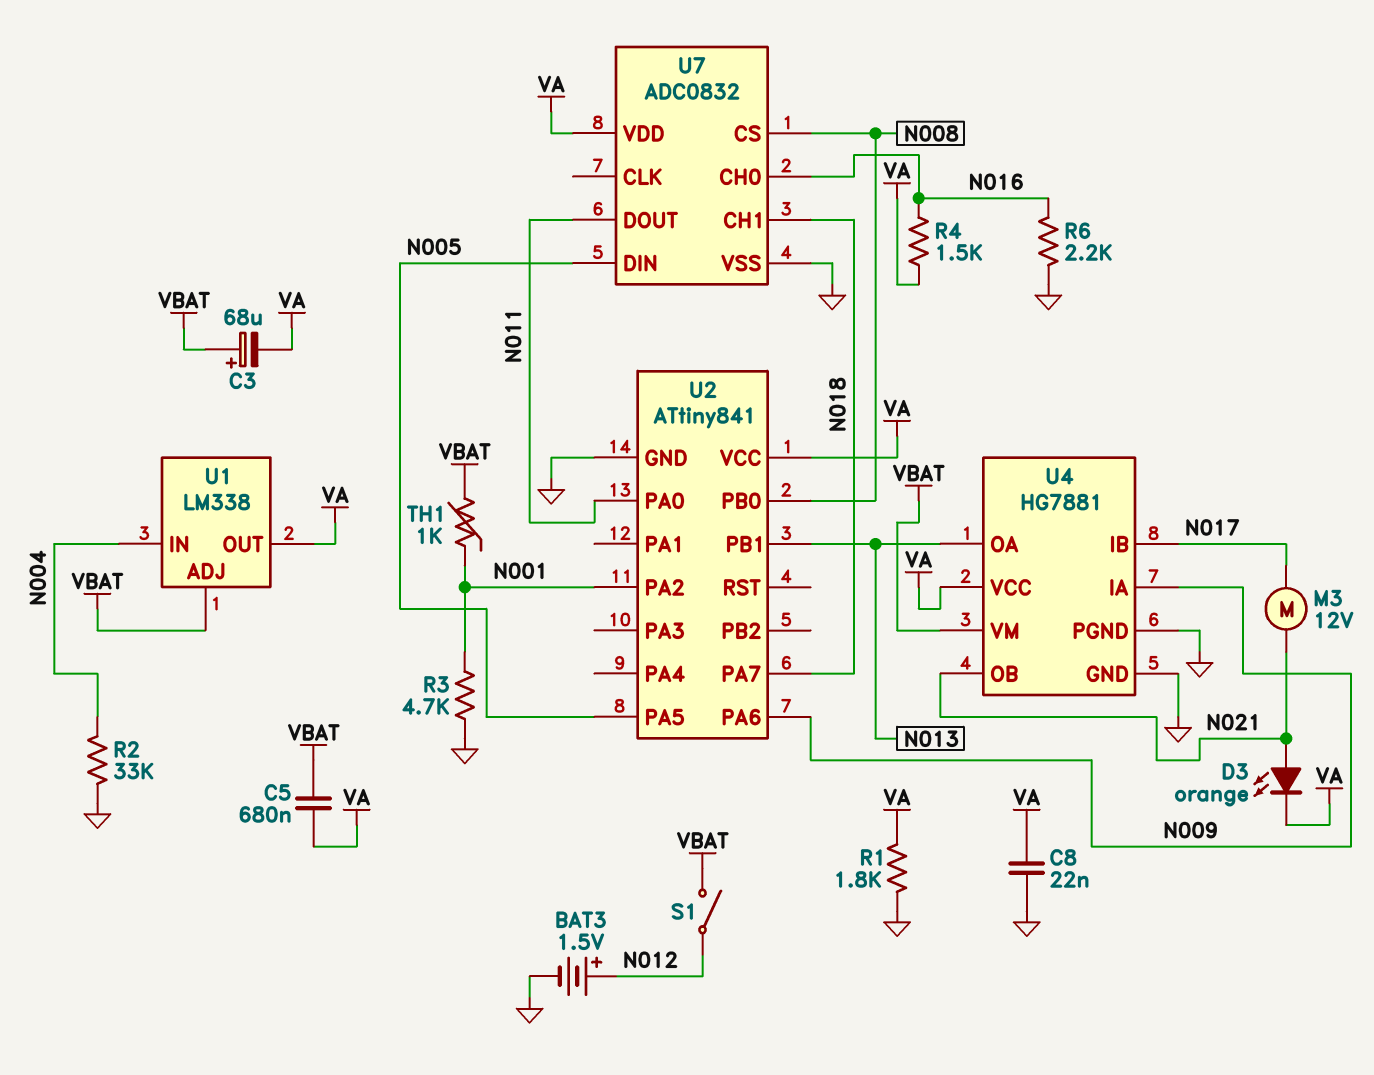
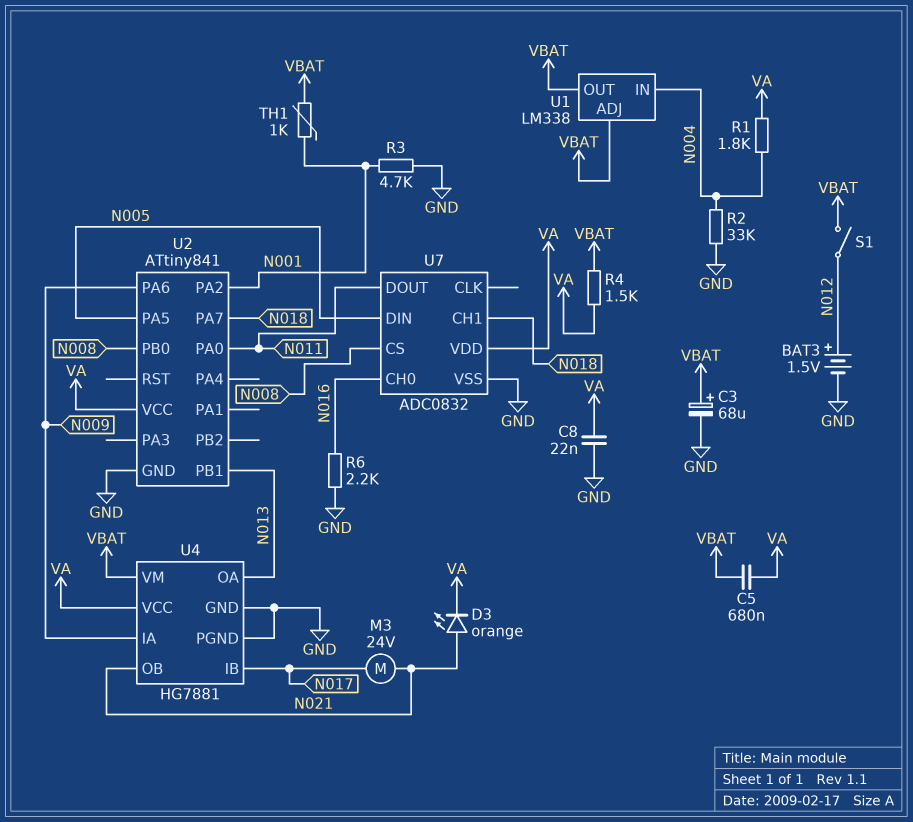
C3: 68uF (plus VBAT, minus VA) -> 68uF (plus VBAT, minus GND)
M3: motor 12V (N017, N021) -> motor 24V (N017, N021)
R1: 1.8k (GND, VA) -> 1.8k (N004, VA)
R4: 1.5k (N016, VA) -> 1.5k (VA, VBAT)
U1 pin OUT: VA -> VBAT

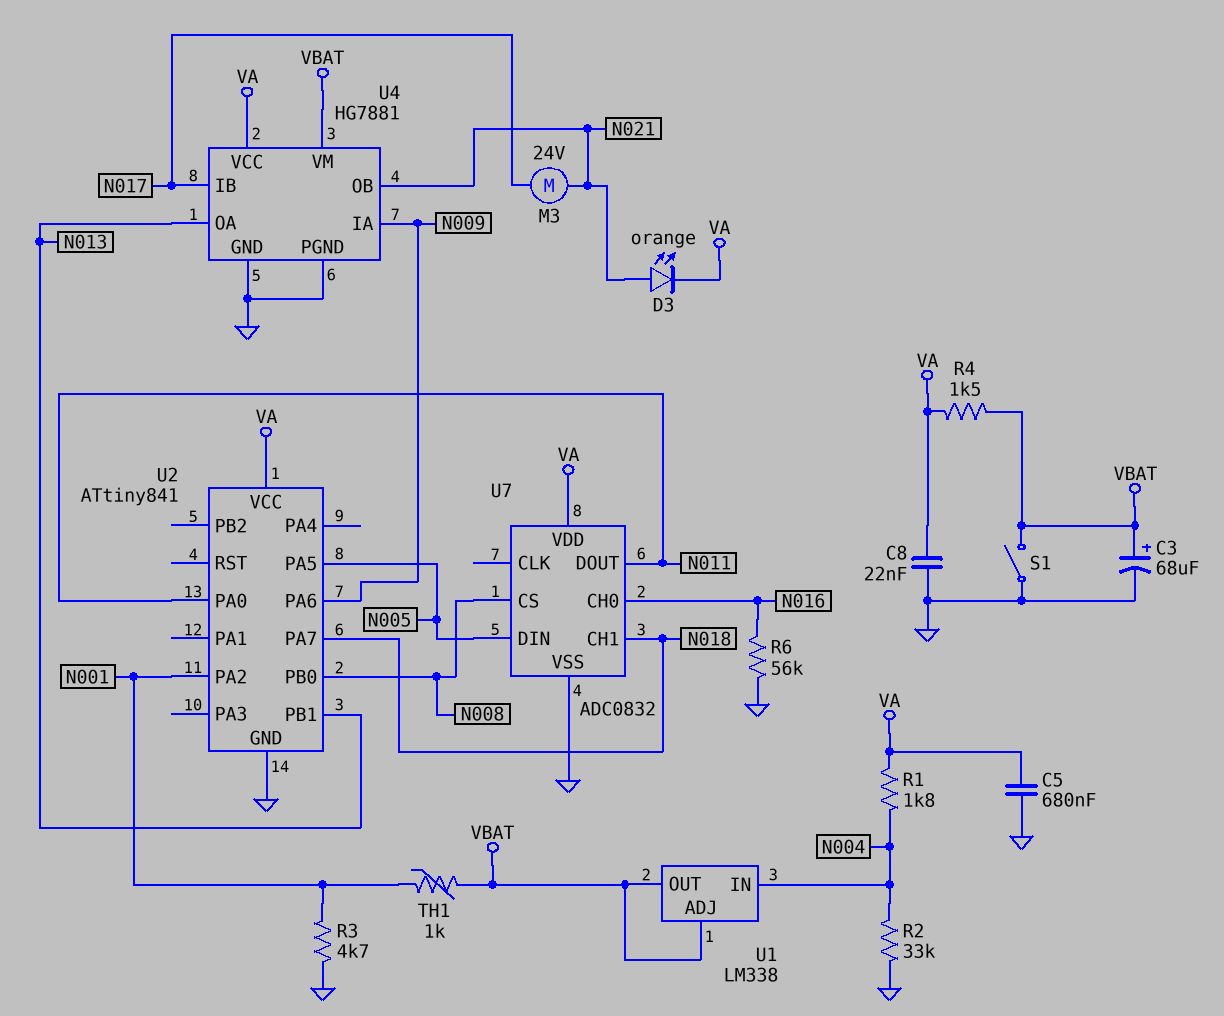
BAT3: 1.5V (plus N012, minus GND) -> none
C5: 680nF (VA, VBAT) -> 680nF (GND, VA)
R6: 2.2k (GND, N016) -> 56k (GND, N016)
S1: switch (N012, VBAT) -> switch (GND, VBAT)

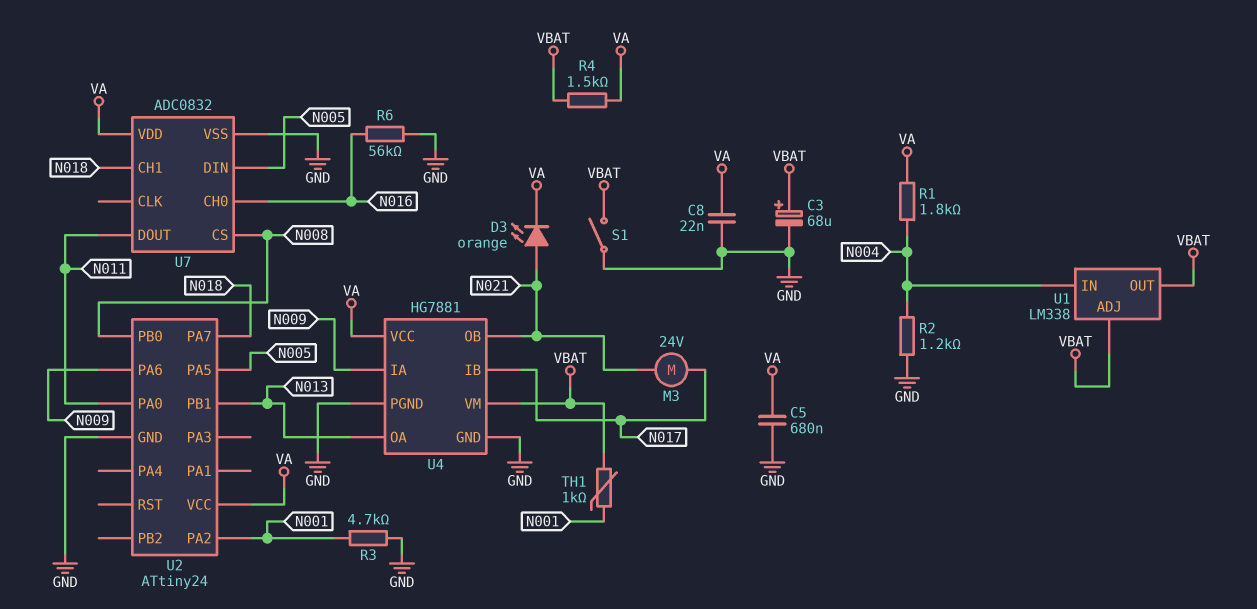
R2: 33k (GND, N004) -> 1.2k (GND, N004)
U2: ATtiny841 -> ATtiny24

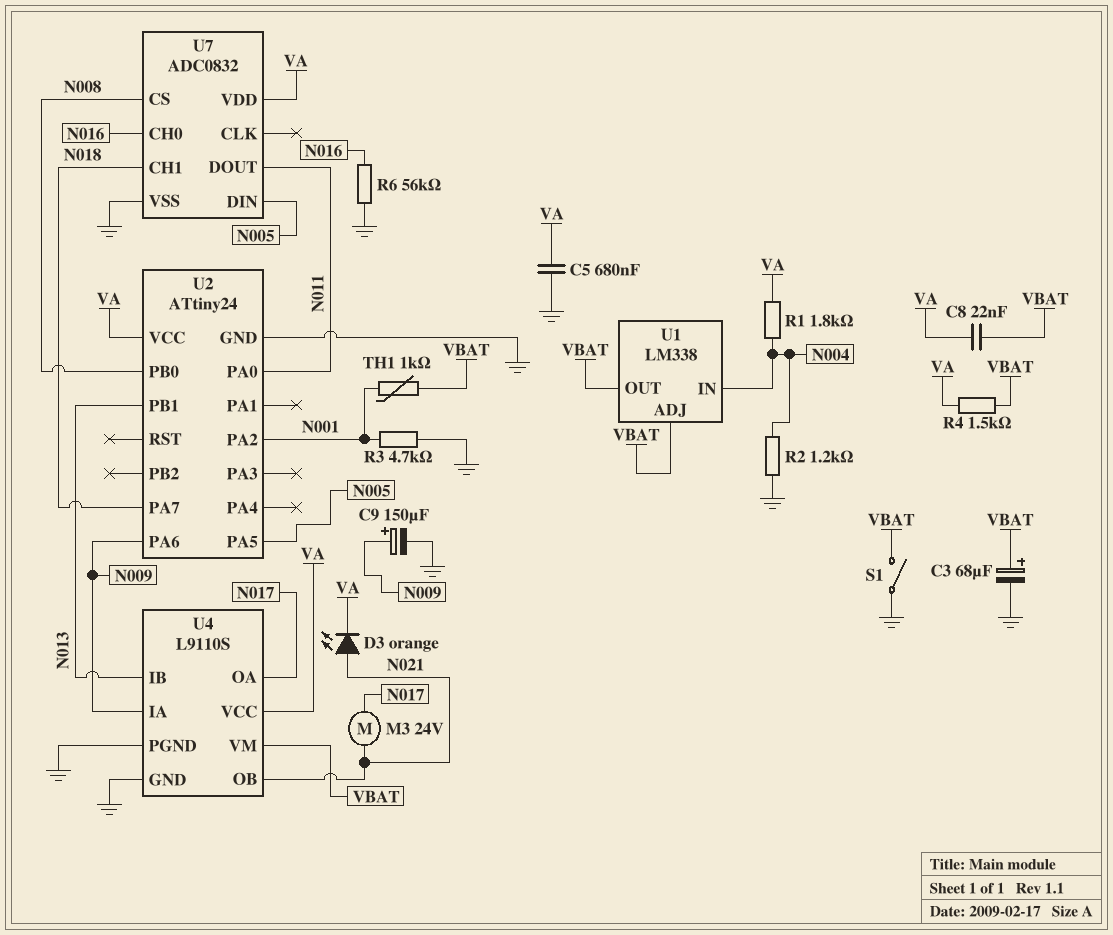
C8: 22nF (GND, VA) -> 22nF (VA, VBAT)
C9: none -> 150uF (plus N009, minus GND)
U4: HG7881 -> L9110S
U4 pin IB: N017 -> N013
U4 pin OA: N013 -> N017

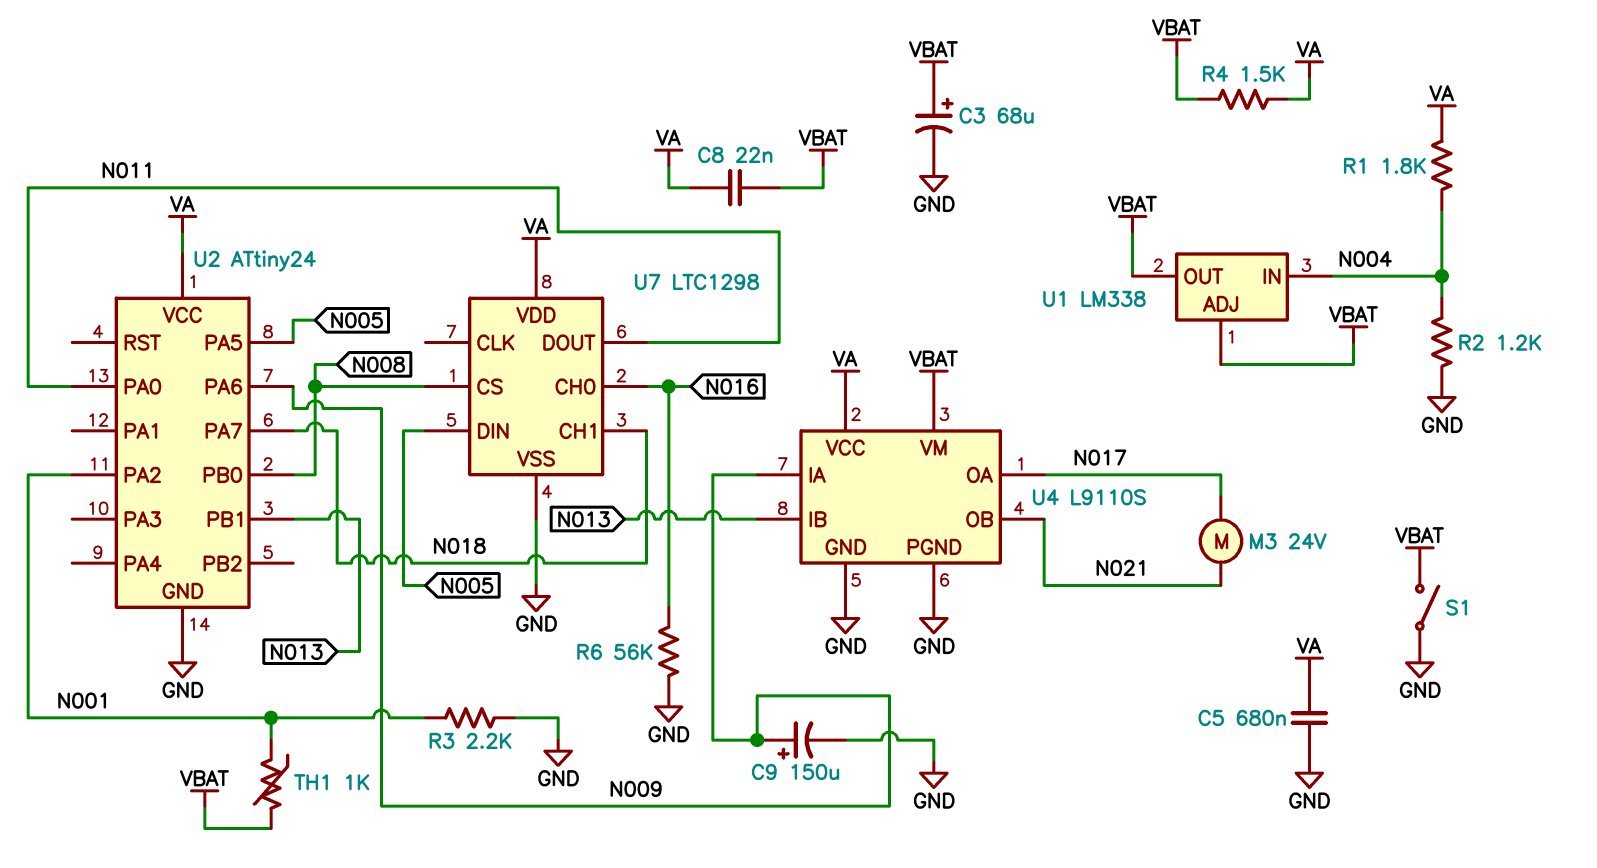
D3: LED orange (A N021, K VA) -> none
R3: 4.7k (GND, N001) -> 2.2k (GND, N001)
U7: ADC0832 -> LTC1298

